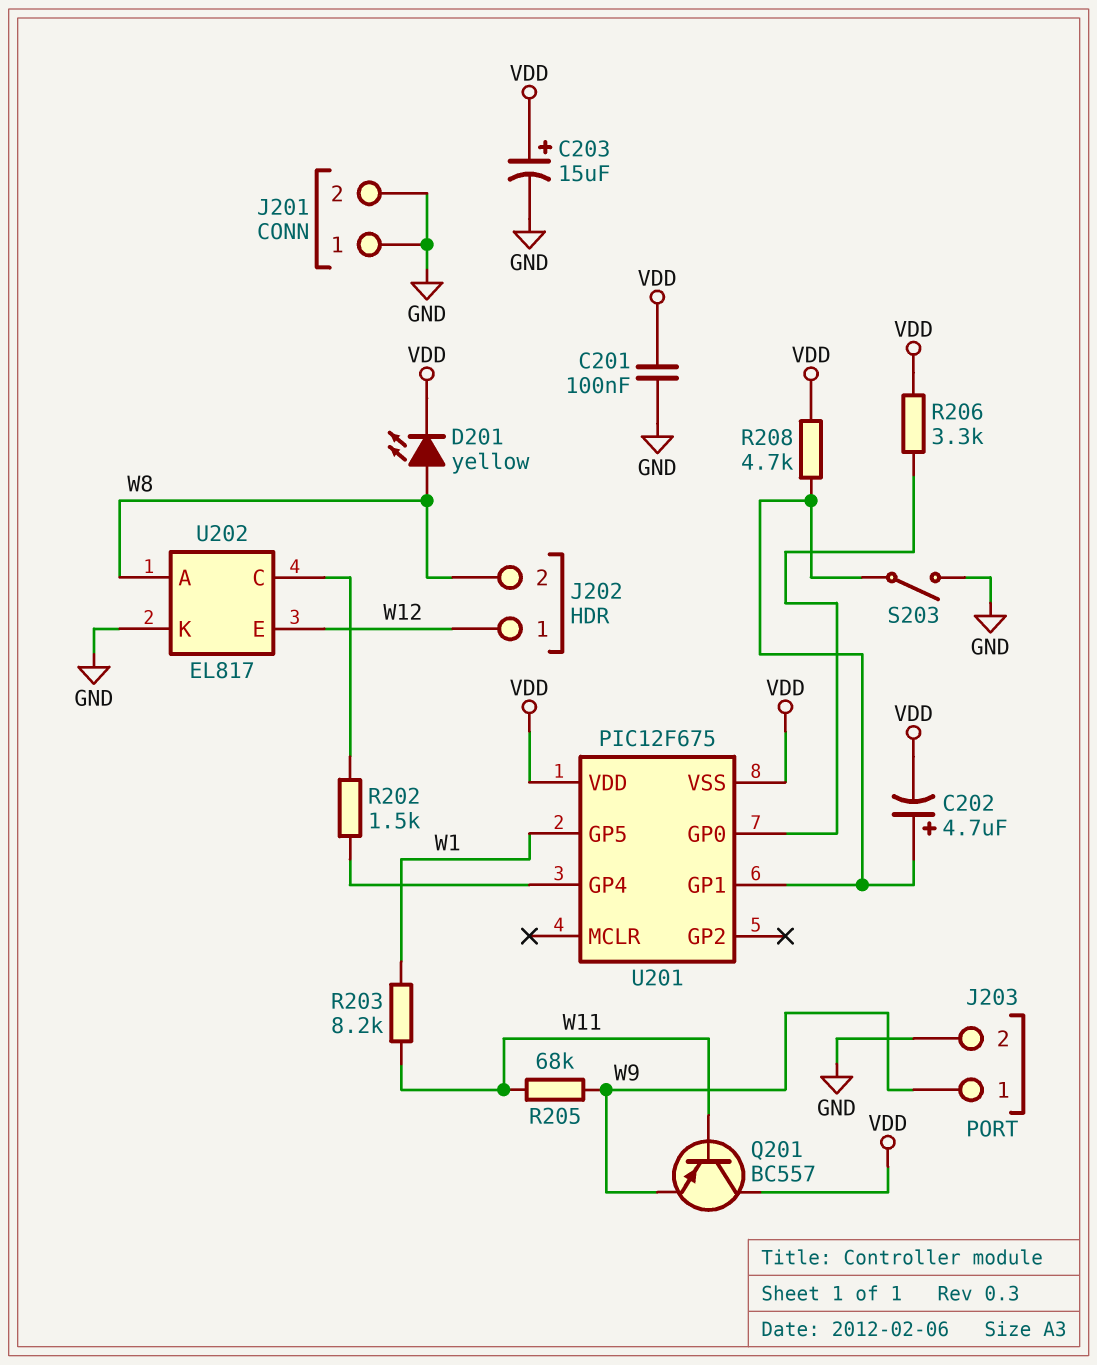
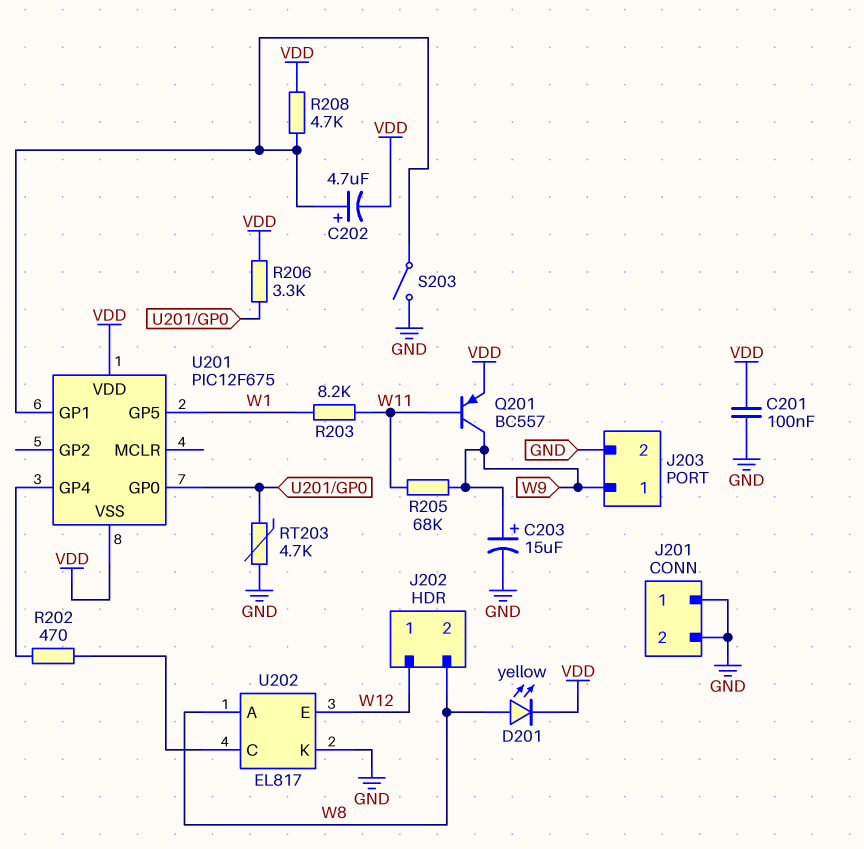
C203: 15uF (plus VDD, minus GND) -> 15uF (plus W9, minus GND)
Q201: PNP BC557 (B W11, C VDD, E W9) -> PNP BC557 (B W11, C W9, E VDD)
R202: 1.5k (U201/GP4, U202/C) -> 470 (U201/GP4, U202/C)
RT203: none -> 4.7k (GND, U201/GP0)

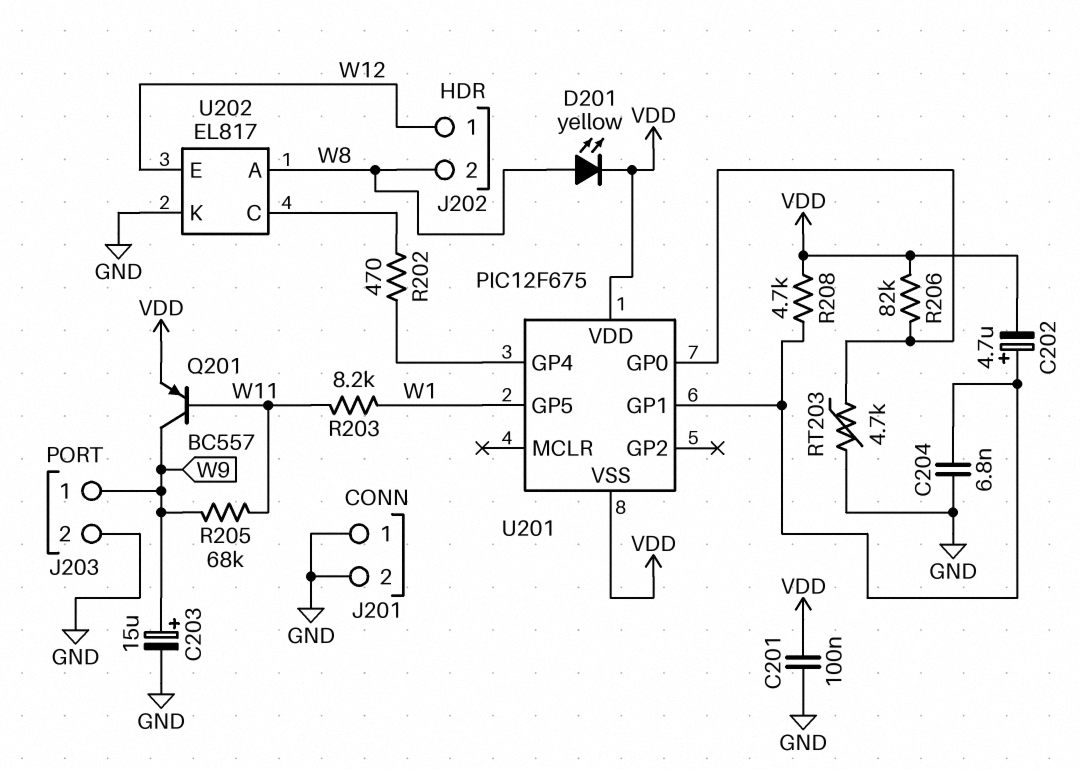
C204: none -> 6.8nF (GND, U201/GP1)
R206: 3.3k (U201/GP0, VDD) -> 82k (U201/GP0, VDD)
S203: switch (GND, U201/GP1) -> none

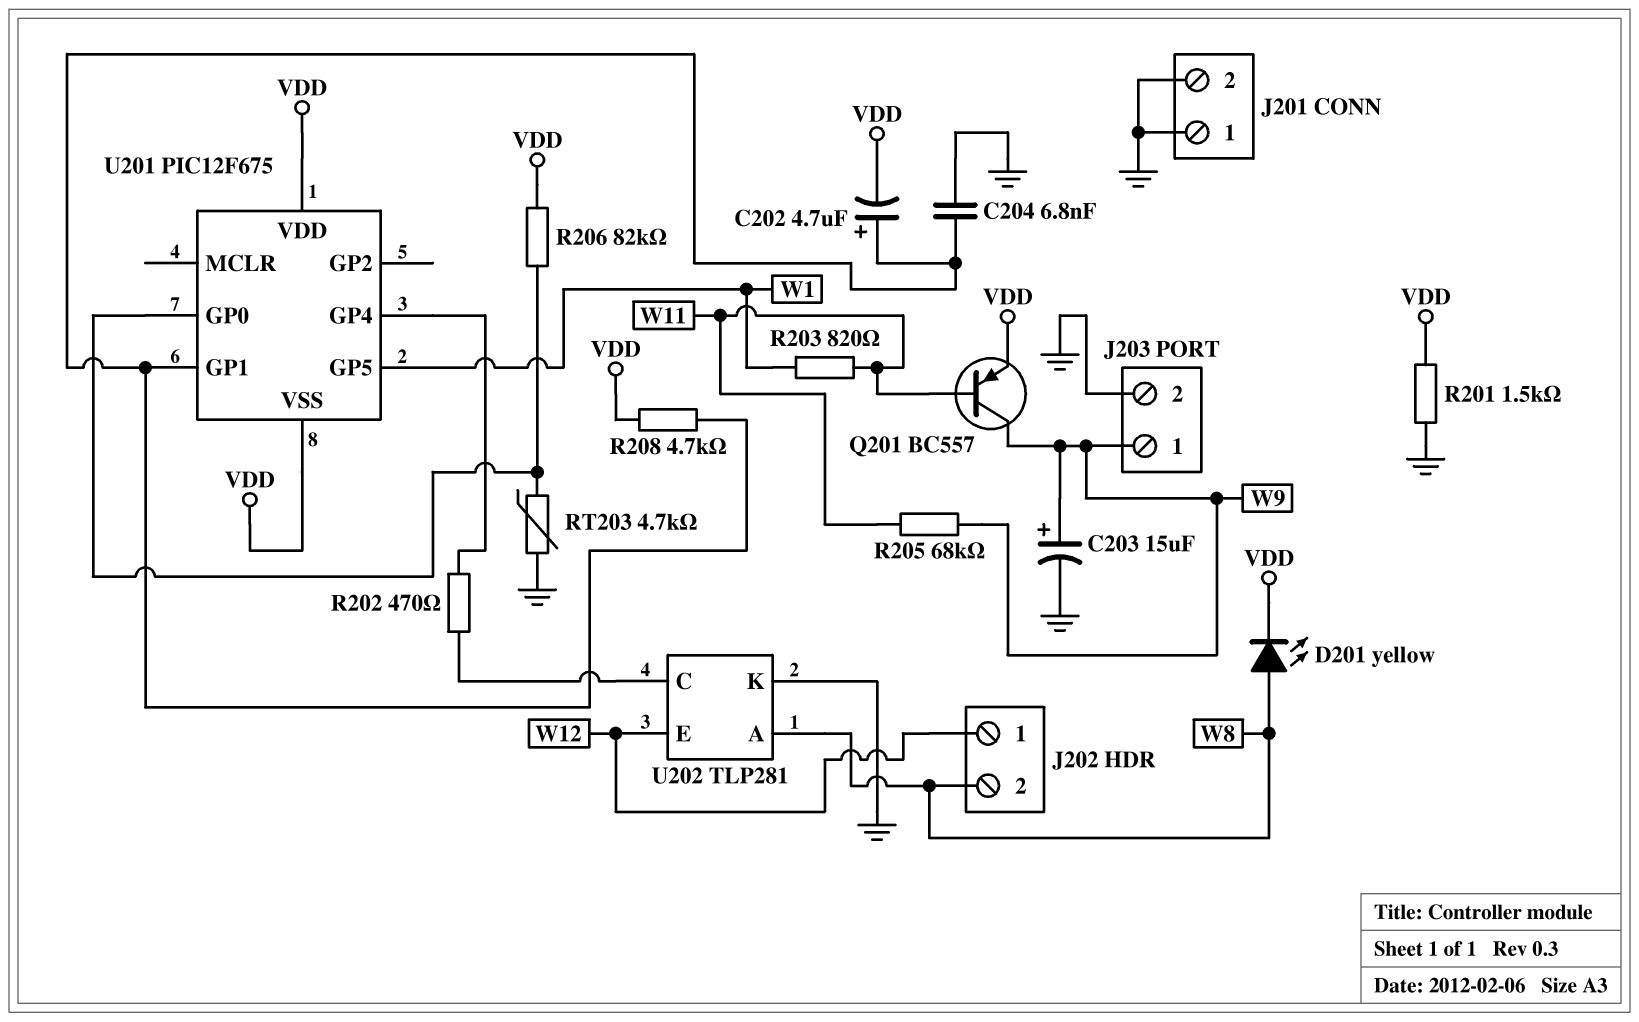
C201: 100nF (GND, VDD) -> none
R201: none -> 1.5k (GND, VDD)
R203: 8.2k (W1, W11) -> 820 (W1, W11)
U202: EL817 -> TLP281

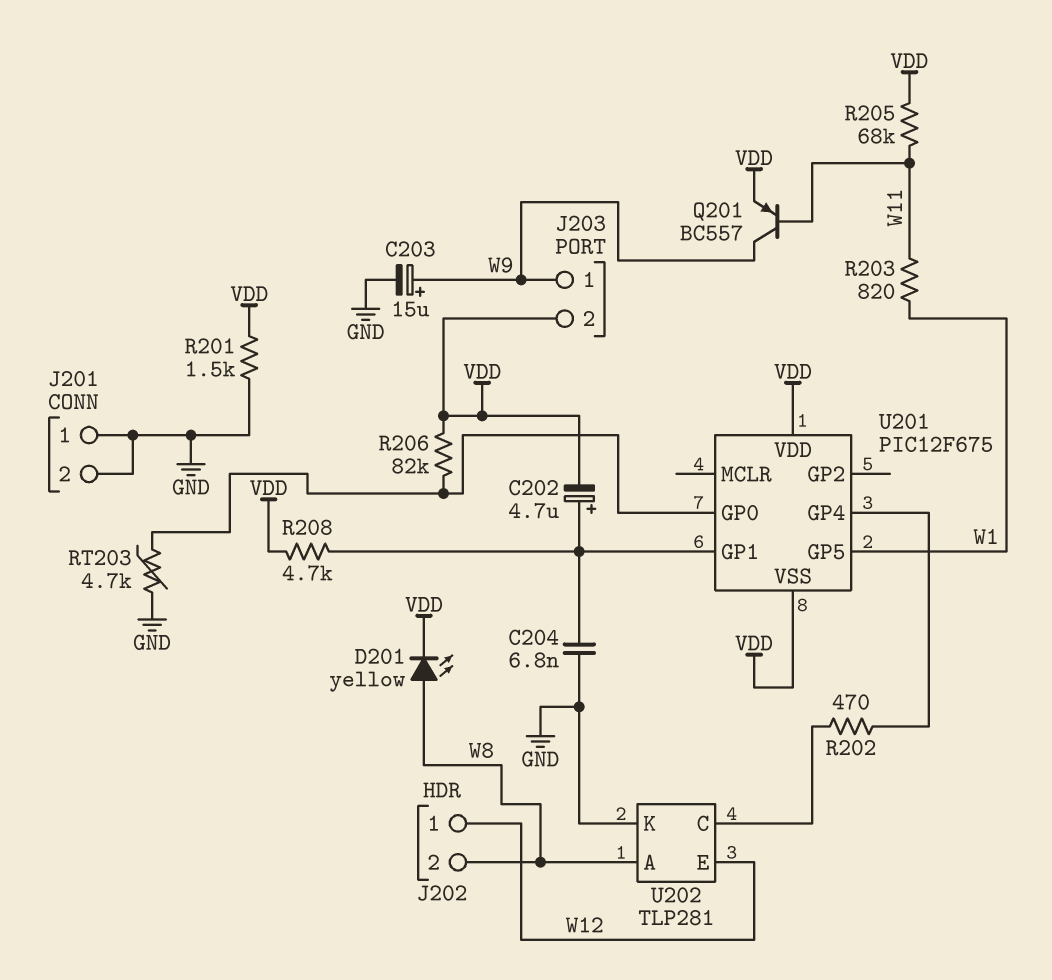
J203 pin 2: GND -> VDD
R205: 68k (W9, W11) -> 68k (VDD, W11)

